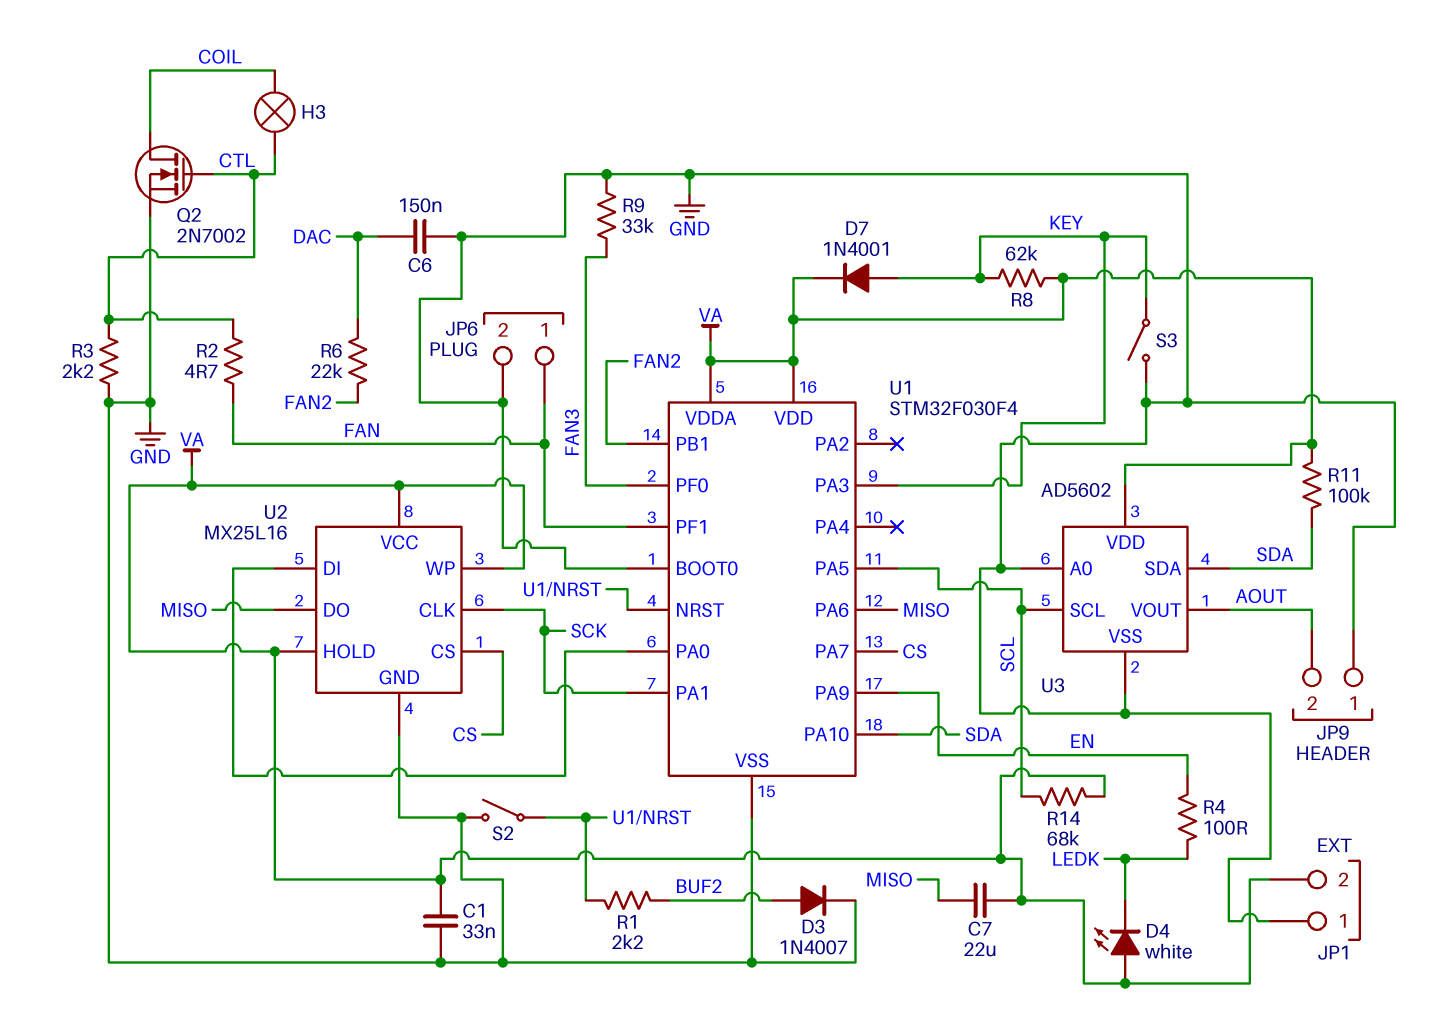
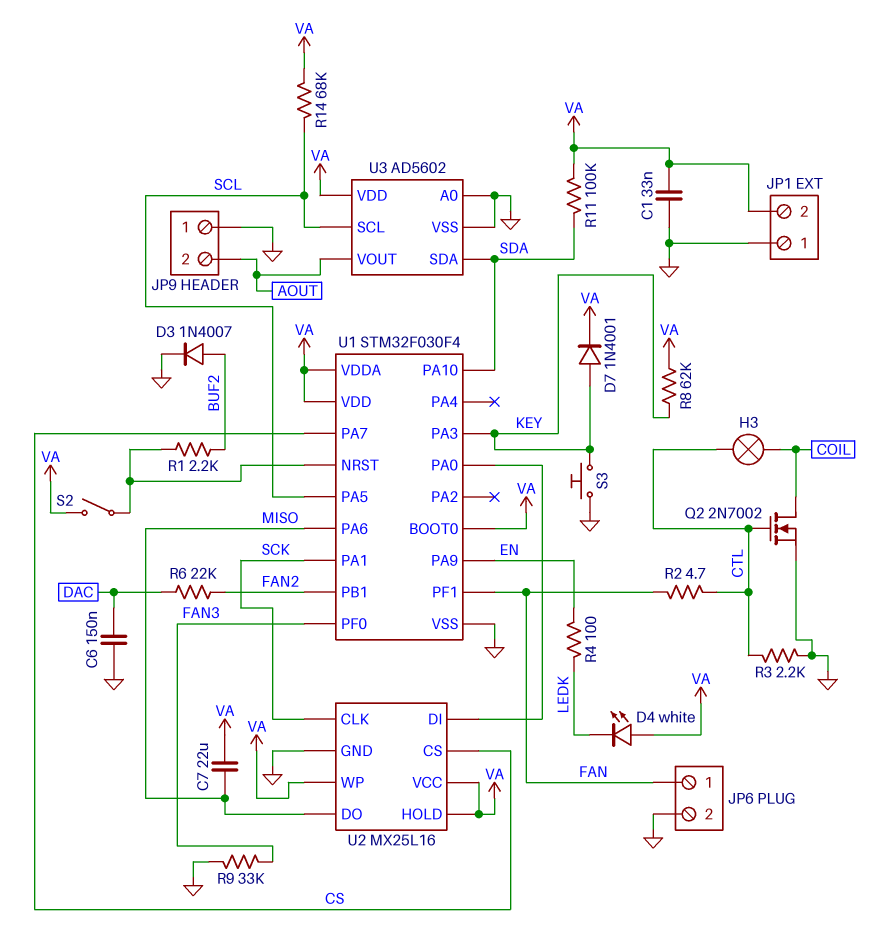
S2: switch (GND, U1/NRST) -> switch (U1/NRST, VA)
S3: switch (GND, KEY) -> button (GND, KEY)
U1 pin BOOT0: GND -> VA

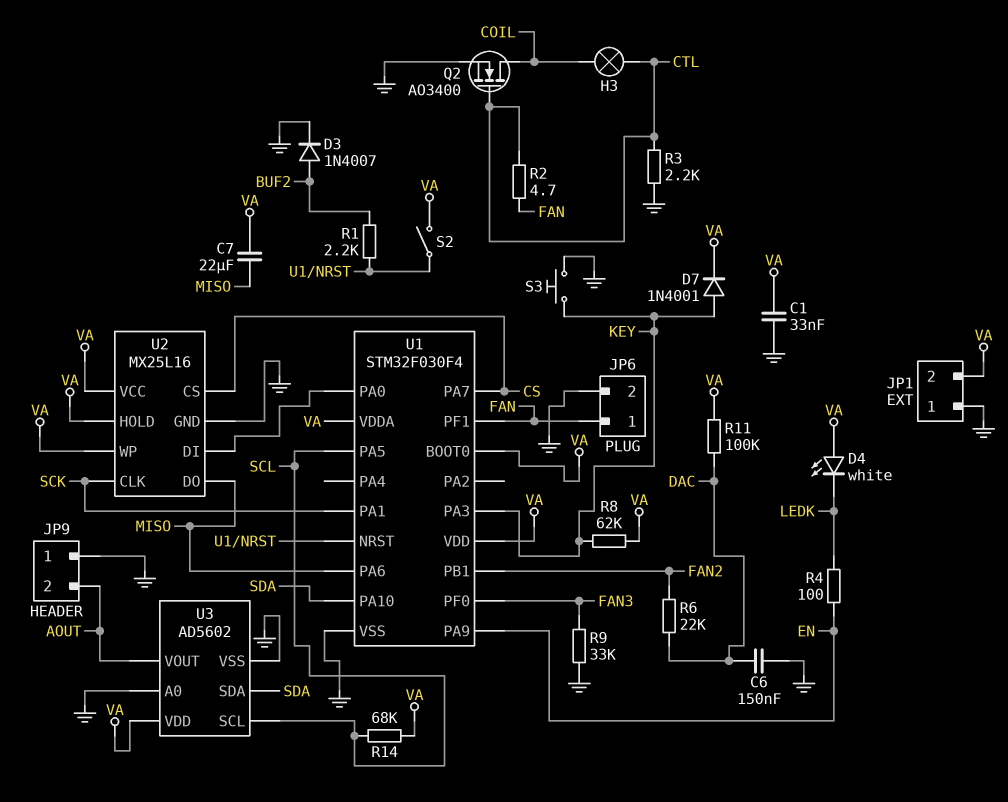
Q2: NMOS 2N7002 (G CTL, D COIL, S GND) -> NMOS AO3400 (G CTL, D COIL, S GND)
R11: 100k (SDA, VA) -> 100k (DAC, VA)

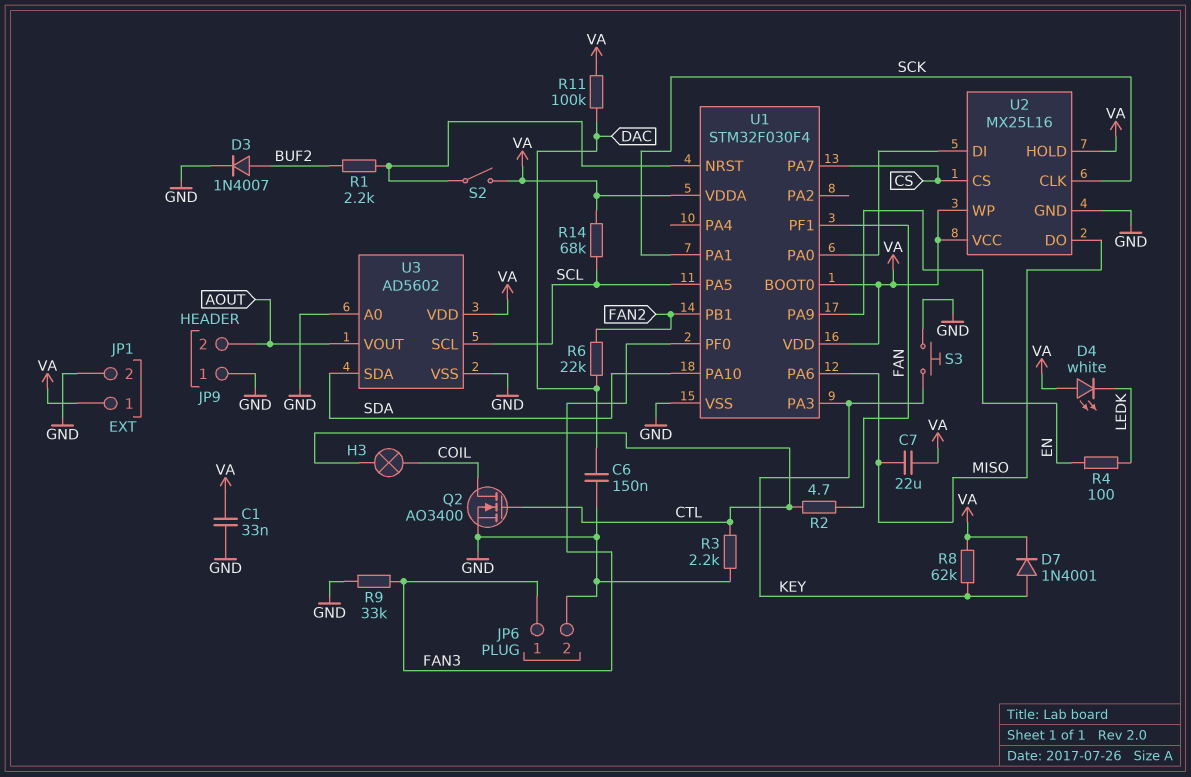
JP1 pin 1: GND -> VA
JP1 pin 2: VA -> GND
JP6 pin 1: FAN -> FAN3

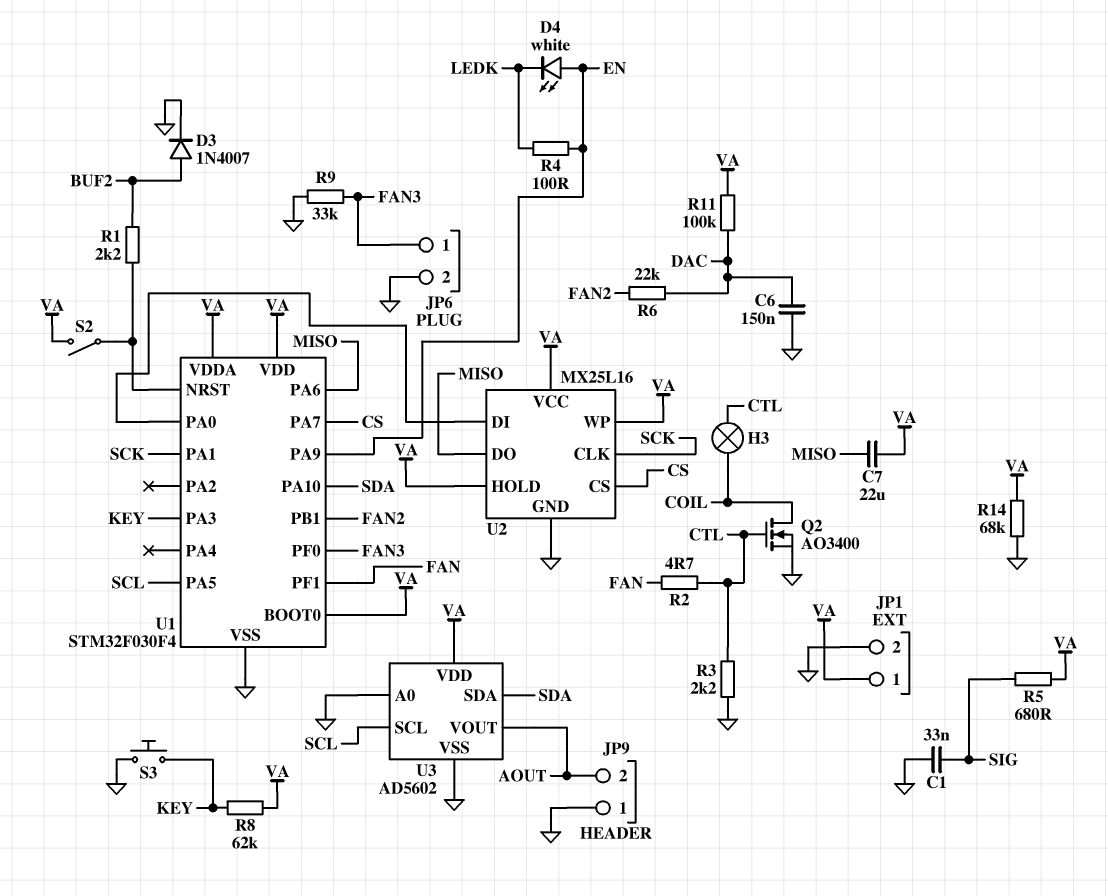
C1: 33nF (GND, VA) -> 33nF (GND, SIG)
D4: LED white (A VA, K LEDK) -> LED white (A EN, K LEDK)
D7: diode 1N4001 (A KEY, K VA) -> none
R5: none -> 680 (SIG, VA)
R14: 68k (SCL, VA) -> 68k (GND, VA)

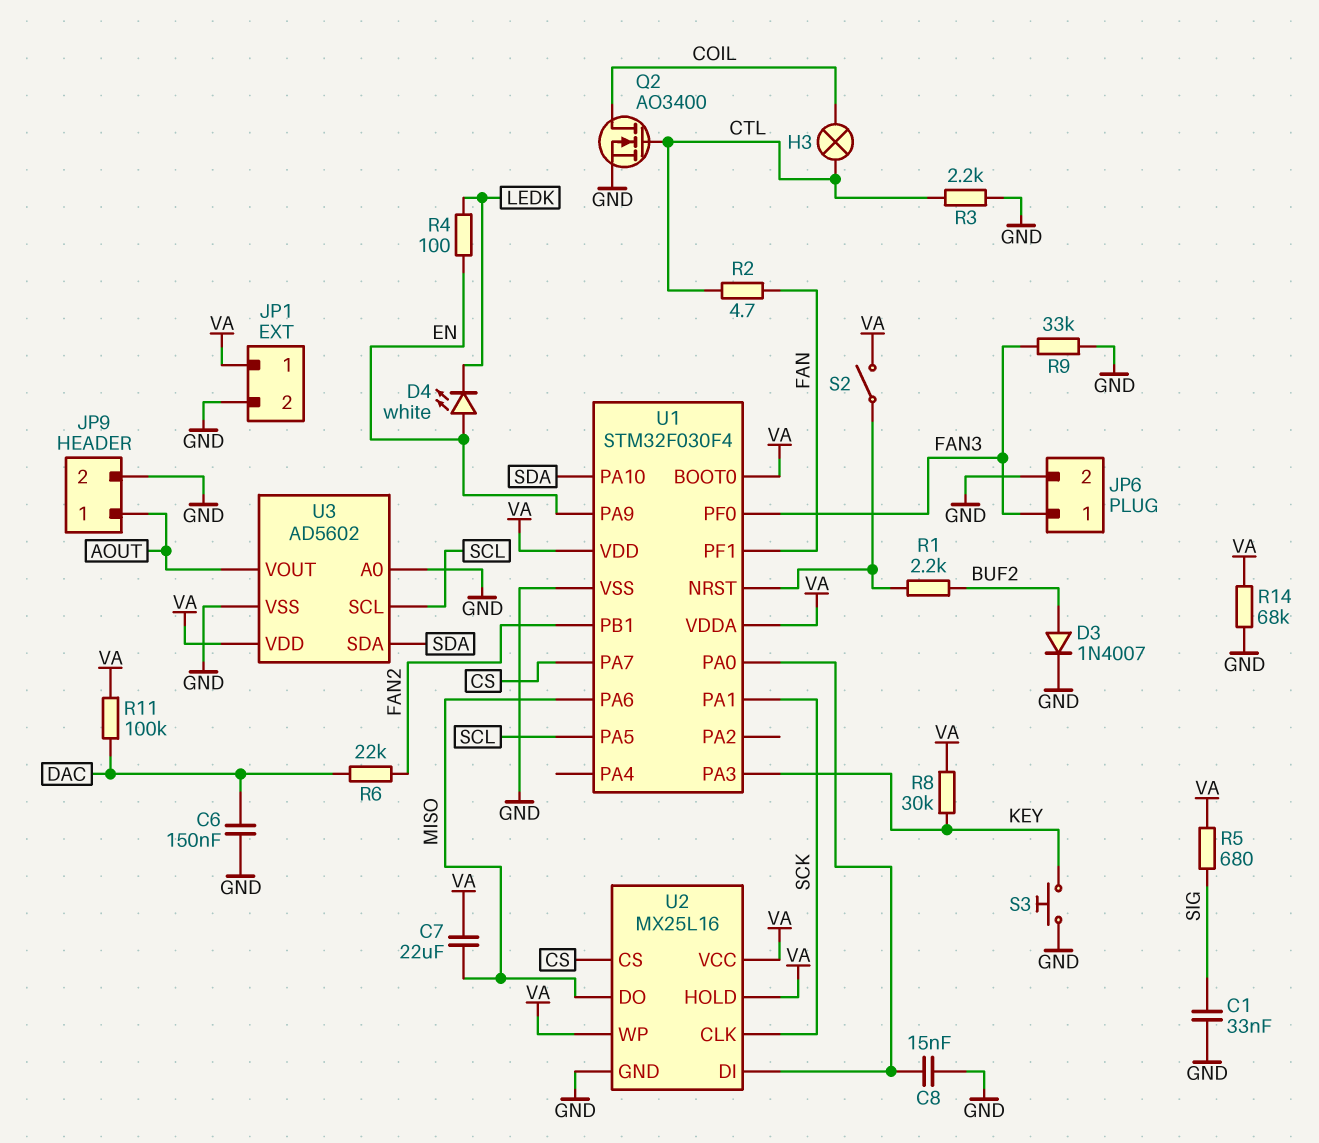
C8: none -> 15nF (GND, U1/PA0)
JP9 pin 1: GND -> AOUT
JP9 pin 2: AOUT -> GND
R8: 62k (KEY, VA) -> 30k (KEY, VA)

